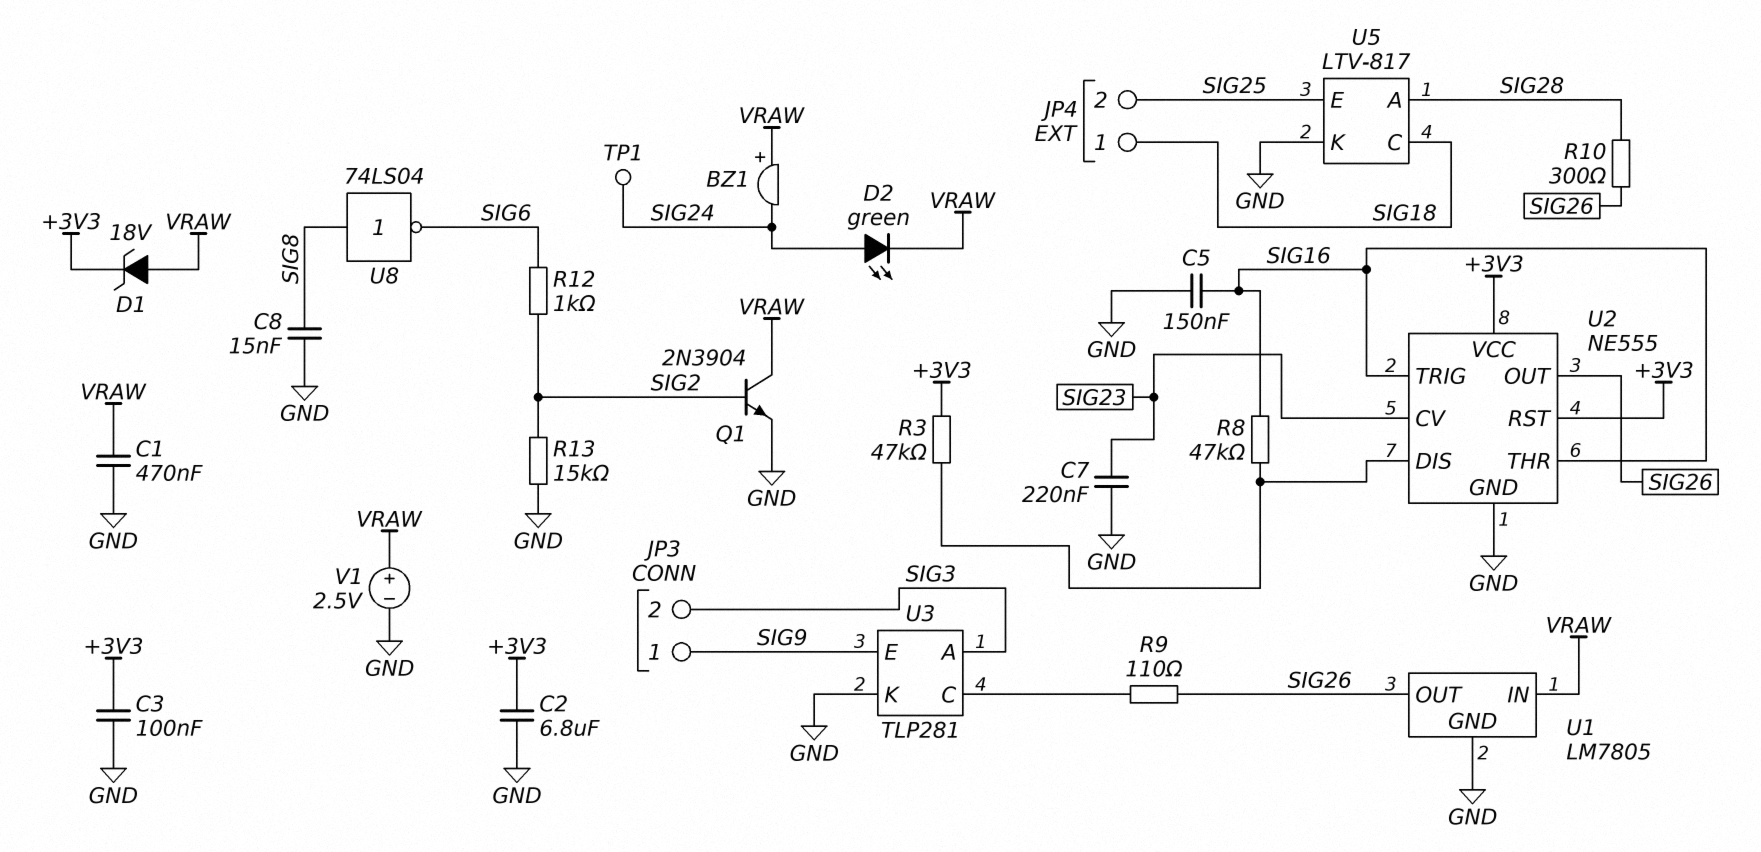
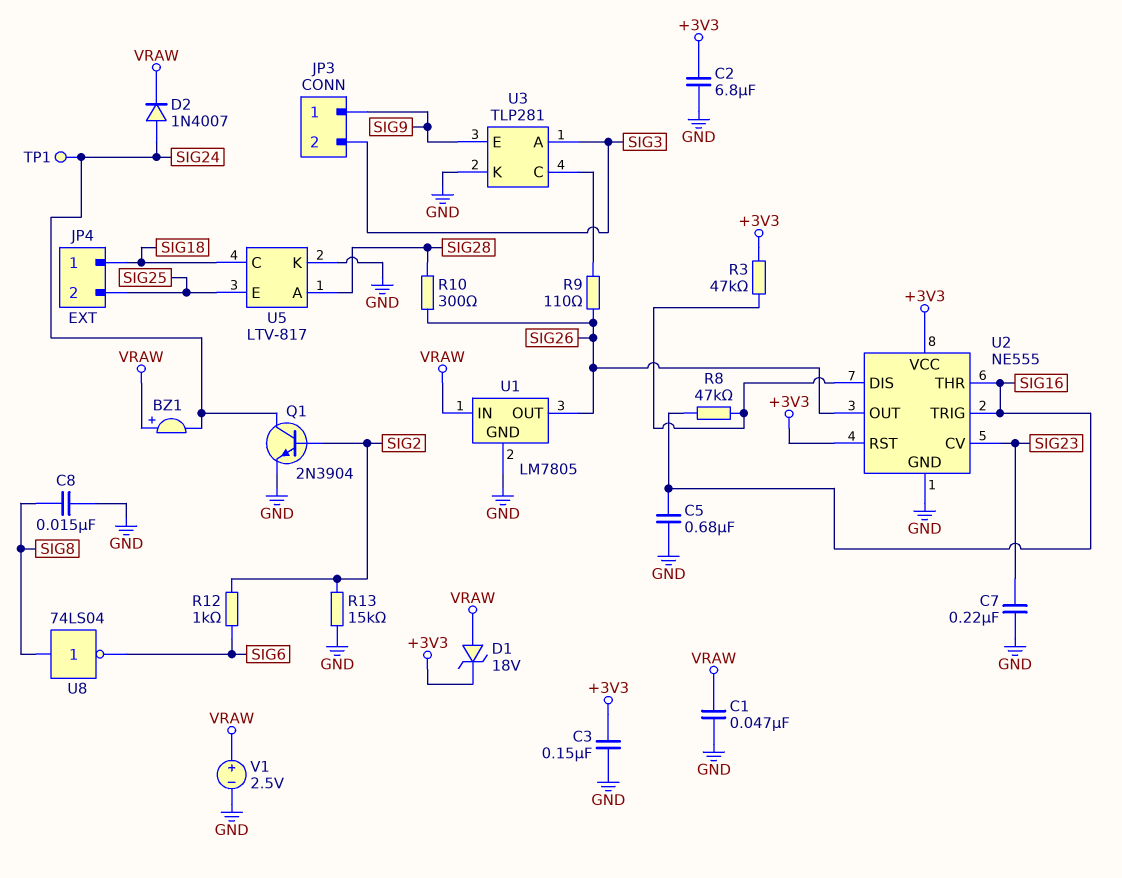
C1: 470nF (GND, VRAW) -> 47nF (GND, VRAW)
C3: 100nF (+3V3, GND) -> 150nF (+3V3, GND)
C5: 150nF (GND, SIG16) -> 680nF (GND, SIG16)
D2: LED green (A SIG24, K VRAW) -> diode 1N4007 (A SIG24, K VRAW)
Q1: NPN 2N3904 (B SIG2, C VRAW, E GND) -> NPN 2N3904 (B SIG2, C SIG24, E GND)

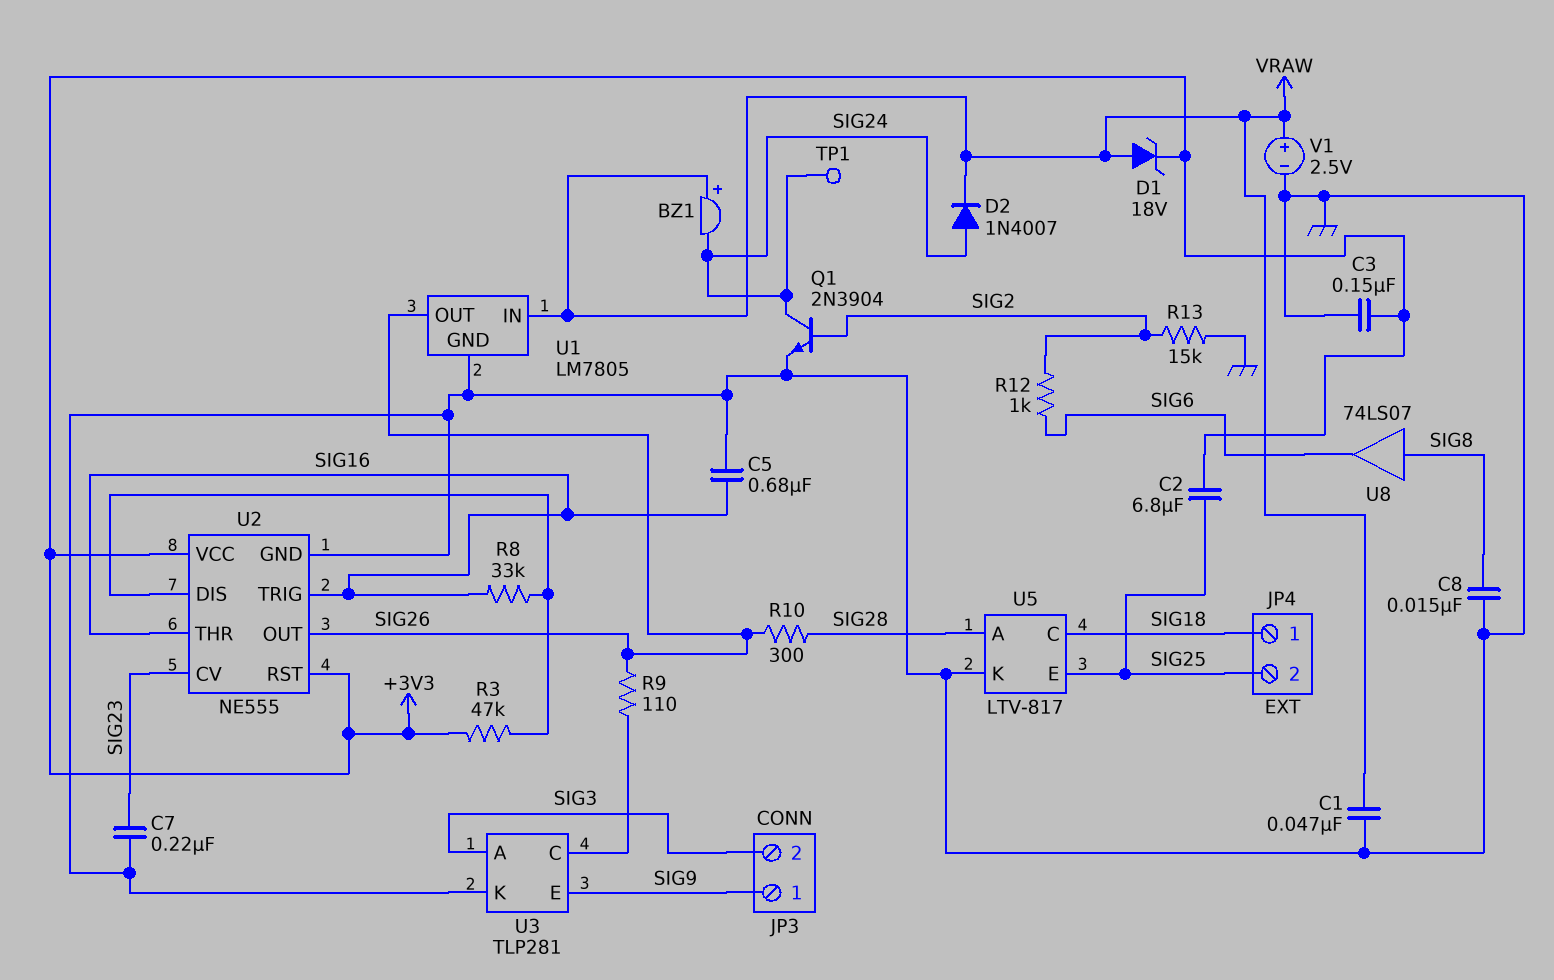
C2: 6.8uF (+3V3, GND) -> 6.8uF (+3V3, SIG25)
R8: 47k (SIG16, U2/DIS) -> 33k (SIG16, U2/DIS)
U8: NOT 74LS04 (in SIG8, out SIG6) -> buffer 74LS07 (in SIG8, out SIG6)

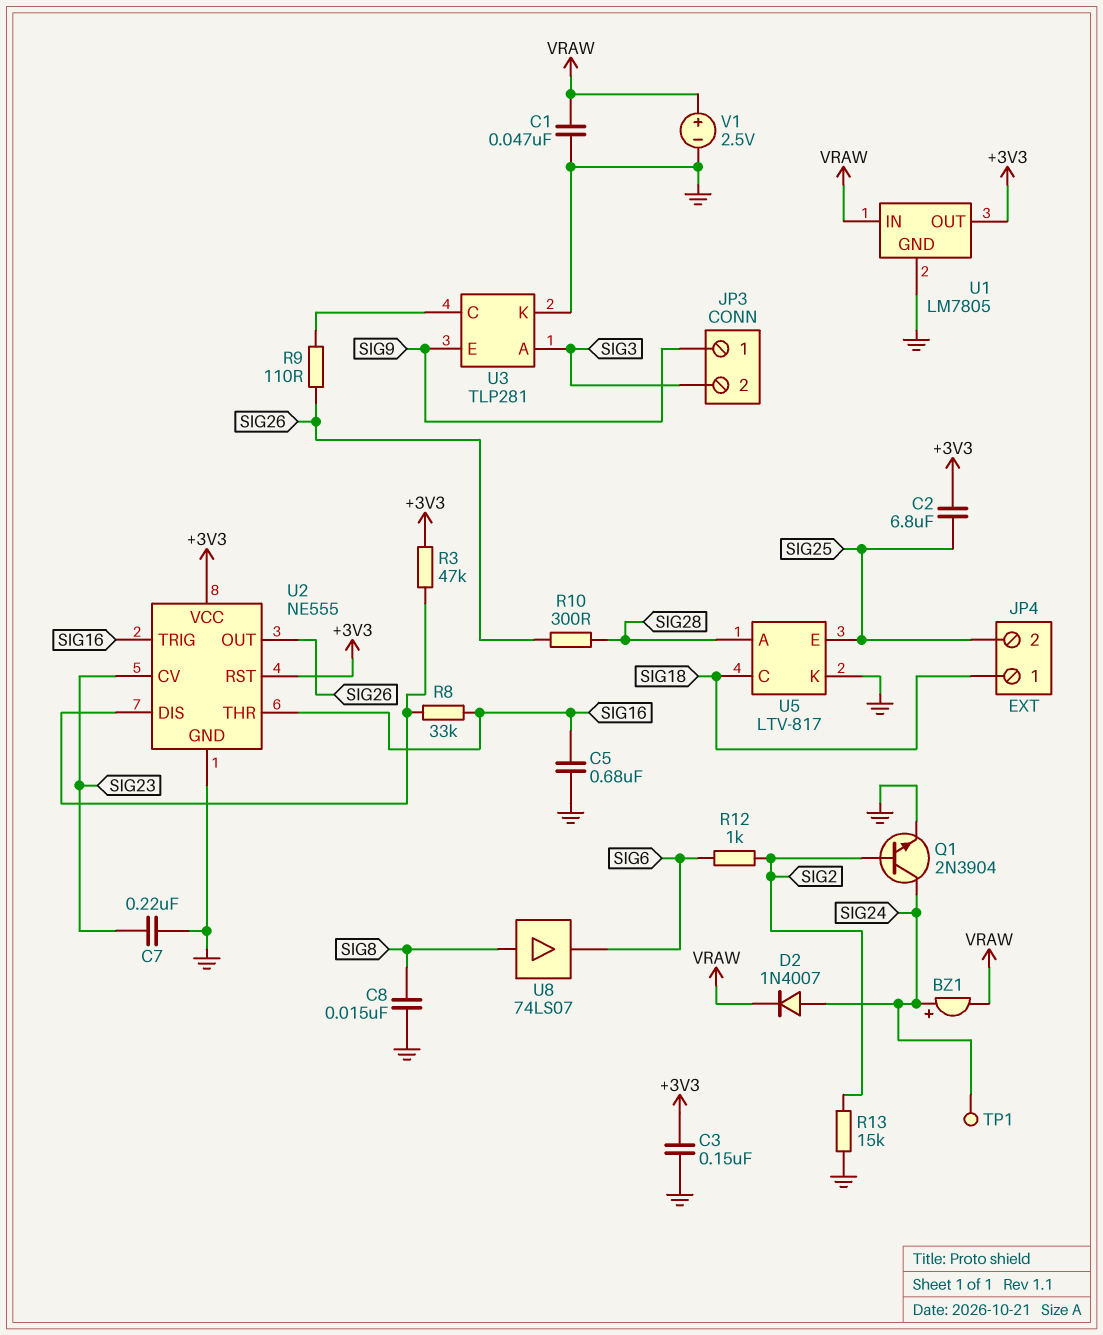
BZ1: buzzer (plus VRAW, minus SIG24) -> buzzer (plus SIG24, minus VRAW)
D1: zener 18V (A VRAW, K +3V3) -> none
U1 pin OUT: SIG26 -> +3V3

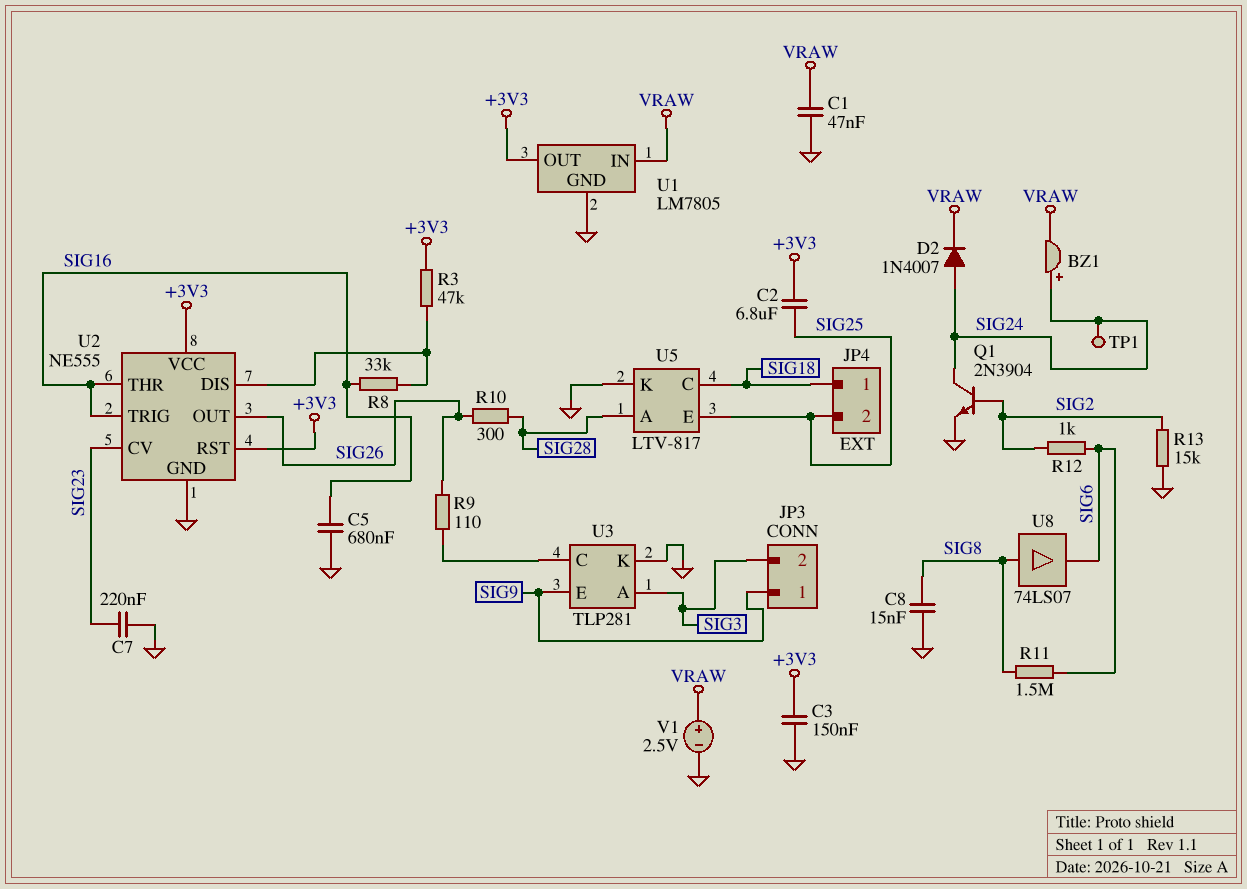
R11: none -> 1.5M (SIG6, SIG8)

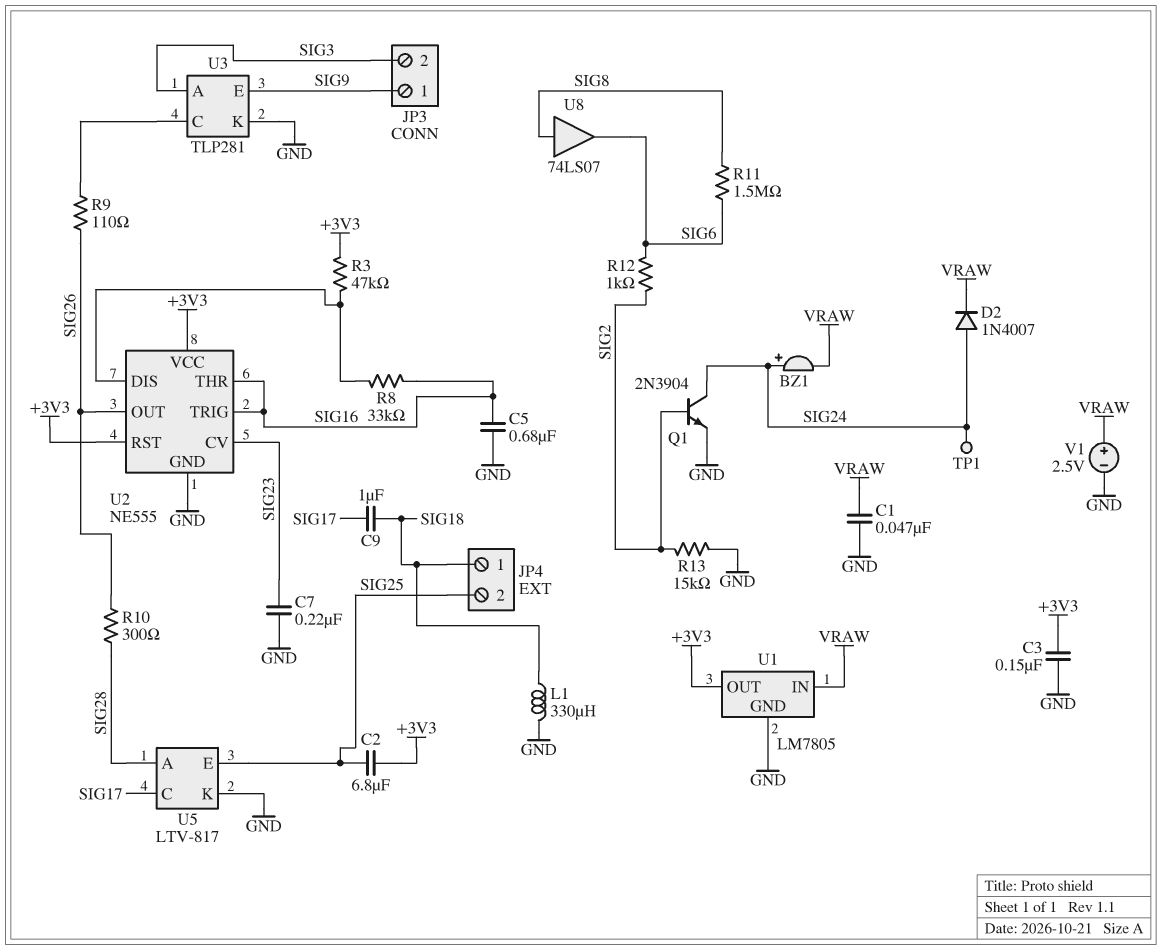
C8: 15nF (GND, SIG8) -> none
C9: none -> 1uF (SIG17, SIG18)
L1: none -> 330uH (GND, SIG18)
U5 pin C: SIG18 -> SIG17

